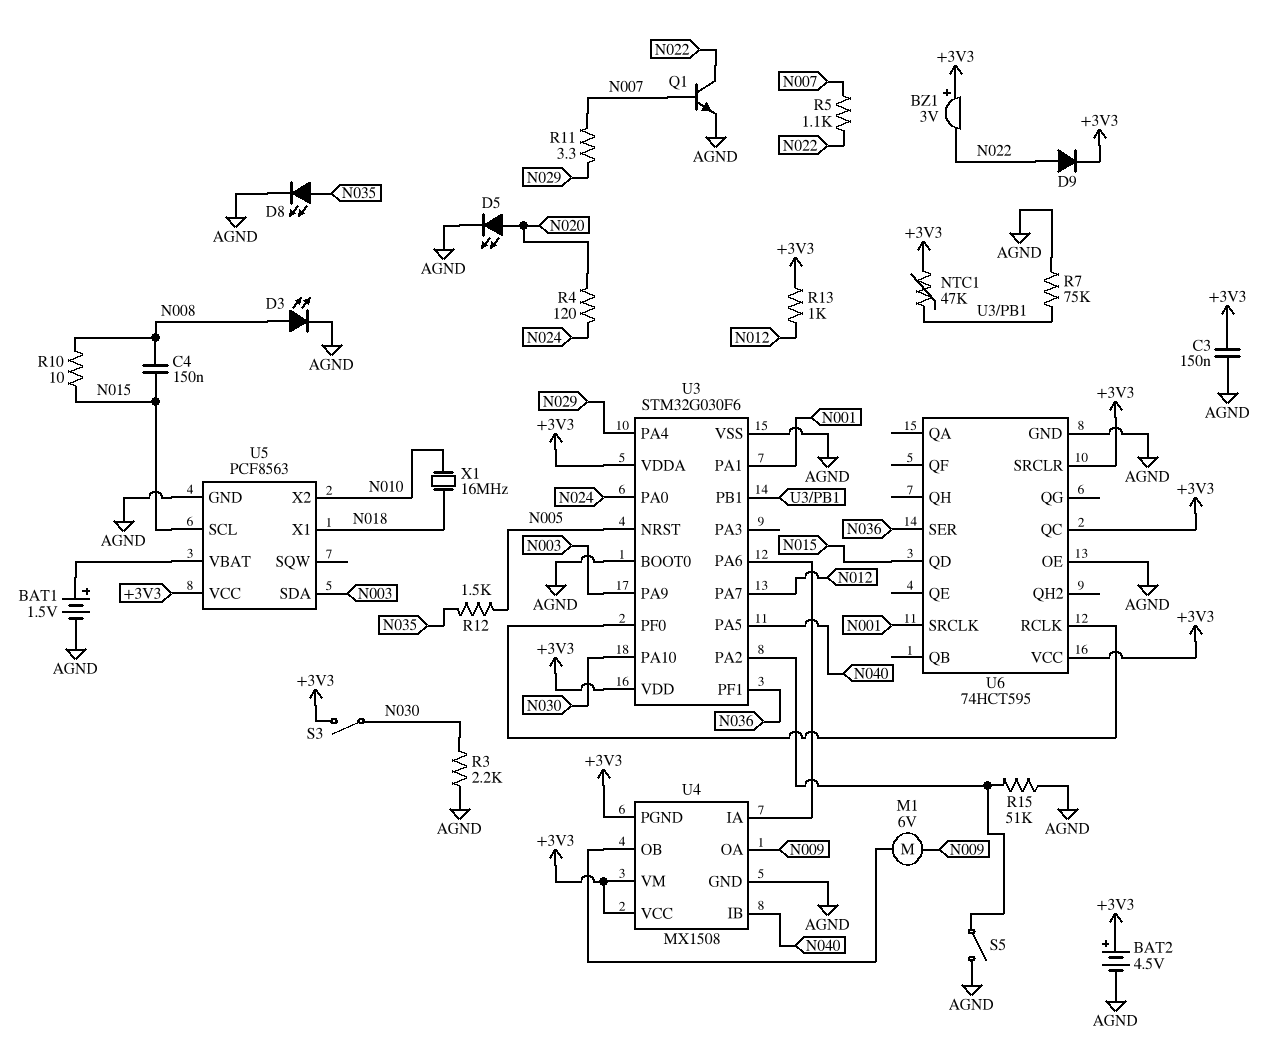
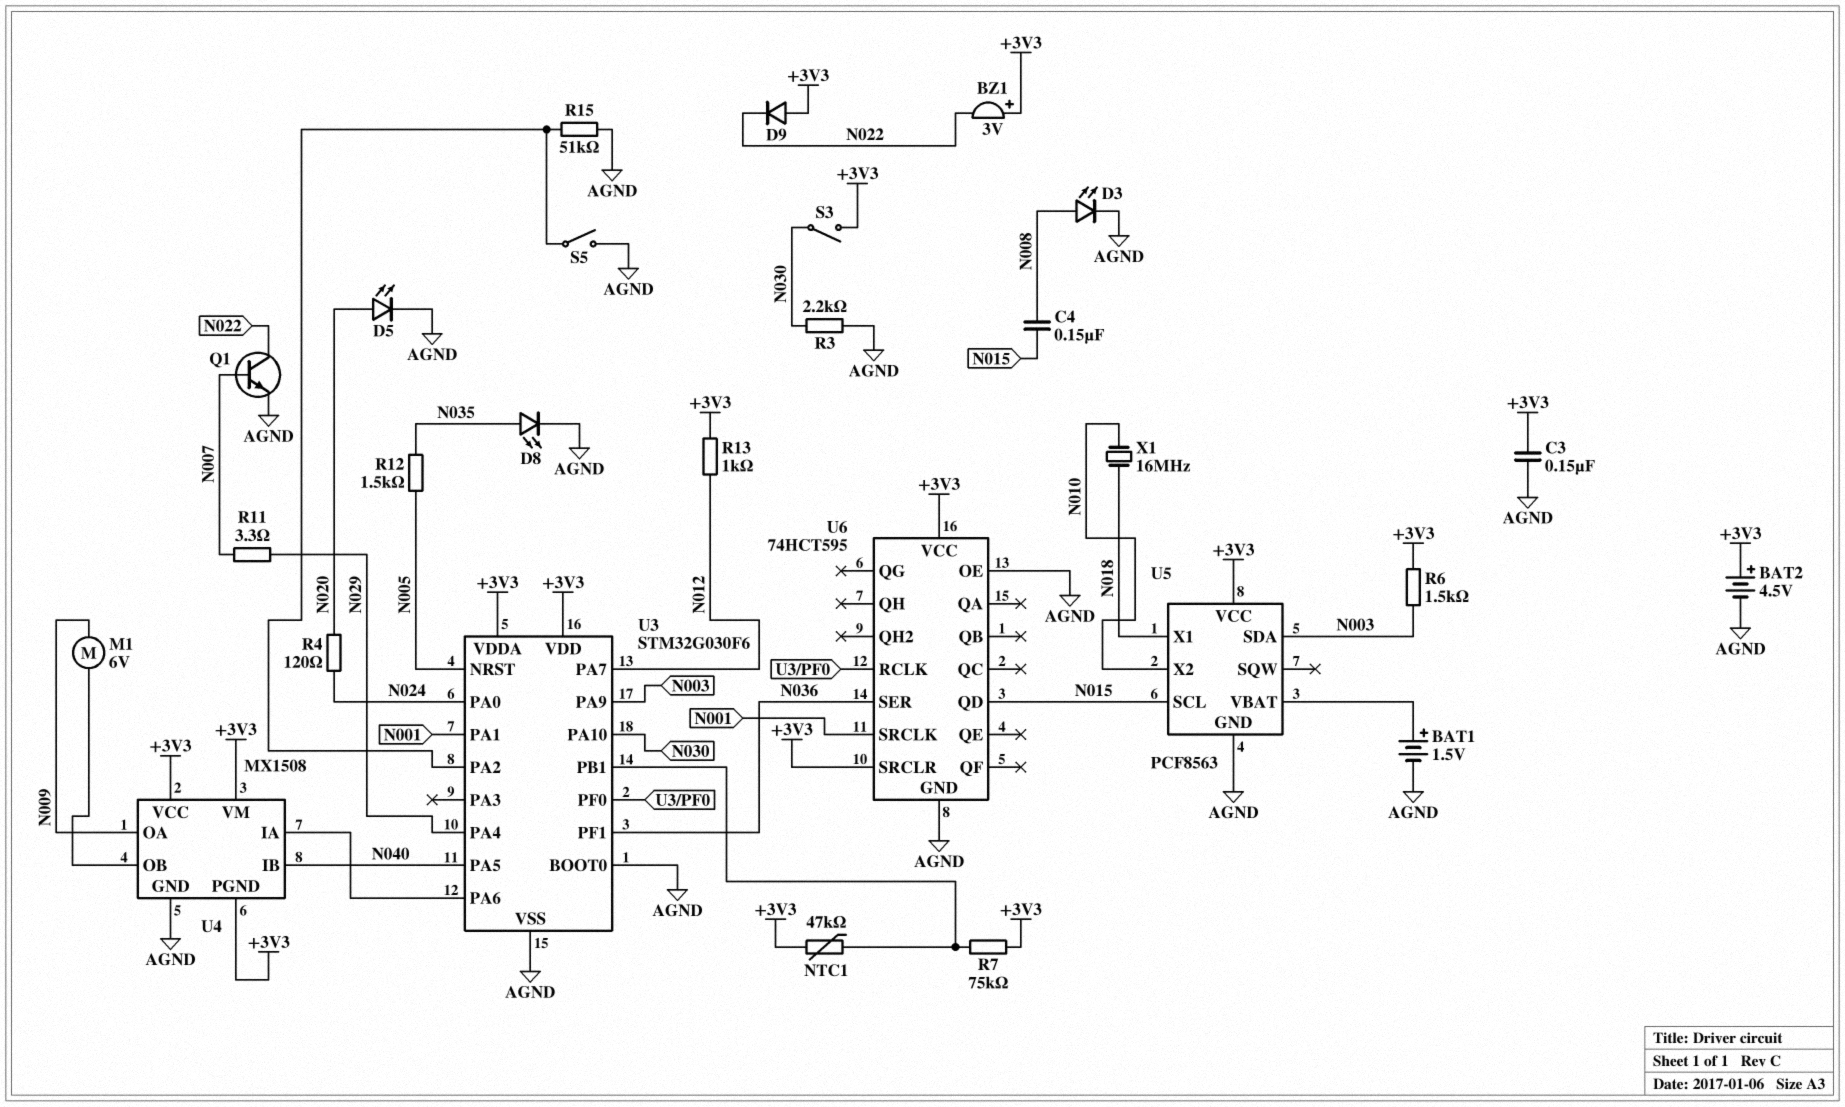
D9: diode (A N022, K +3V3) -> diode (A +3V3, K N022)
R5: 1.1k (N007, N022) -> none
R6: none -> 1.5k (+3V3, N003)
R7: 75k (AGND, U3/PB1) -> 75k (+3V3, U3/PB1)
R10: 10 (N008, N015) -> none
U6 pin QC: +3V3 -> none

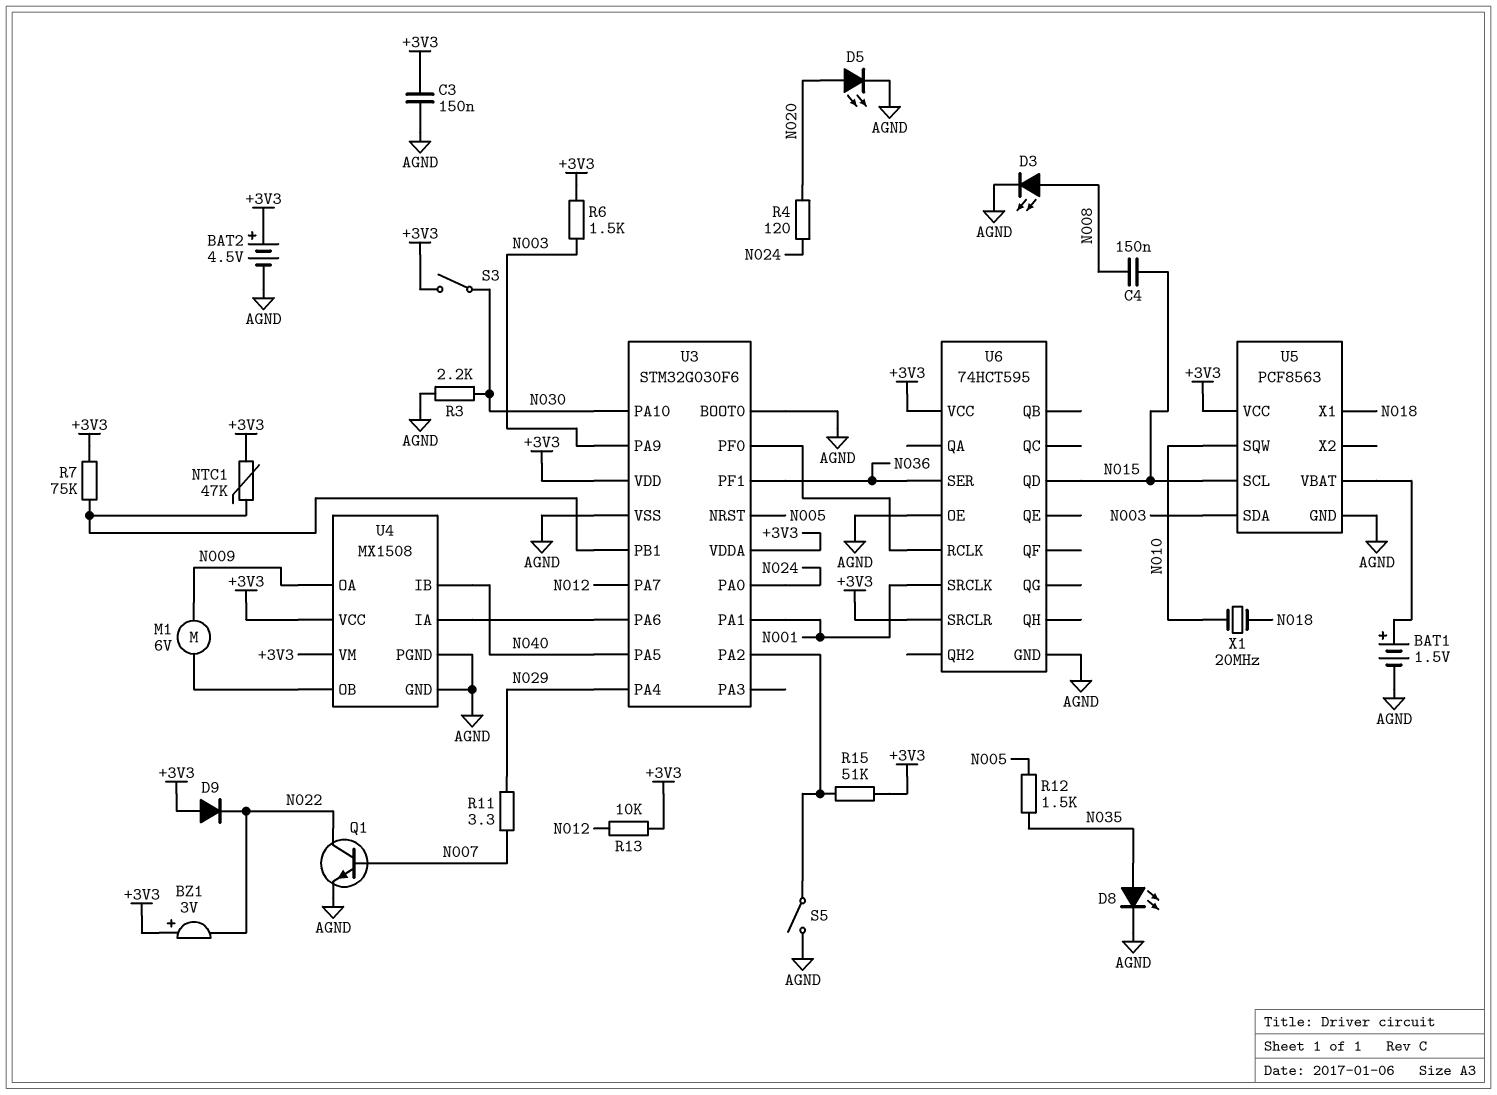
R13: 1k (+3V3, N012) -> 10k (+3V3, N012)
R15: 51k (AGND, U3/PA2) -> 51k (+3V3, U3/PA2)
U4 pin PGND: +3V3 -> AGND
U5 pin SQW: none -> N010
U5 pin X2: N010 -> none
X1: 16MHz (N010, N018) -> 20MHz (N010, N018)

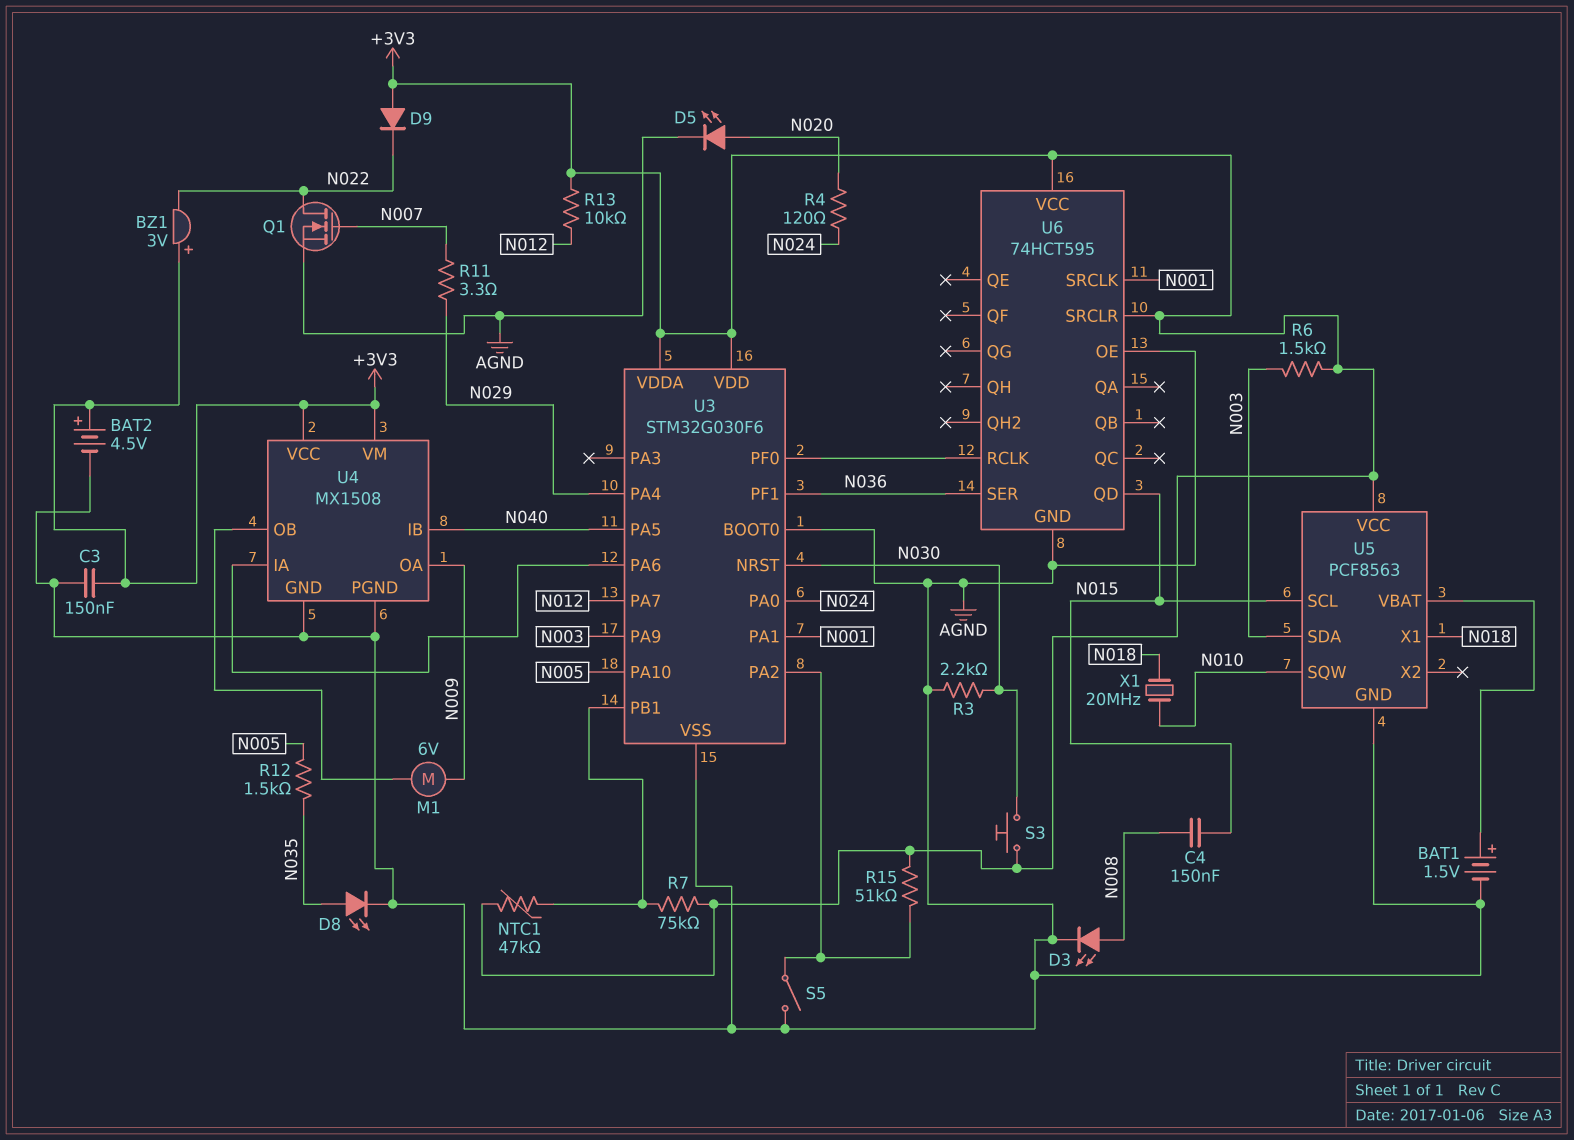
Q1: NPN (B N007, C N022, E AGND) -> NMOS (G N007, D N022, S AGND)
S3: switch (+3V3, N030) -> button (+3V3, N030)
U3 pin NRST: N005 -> N030
U3 pin PA10: N030 -> N005

